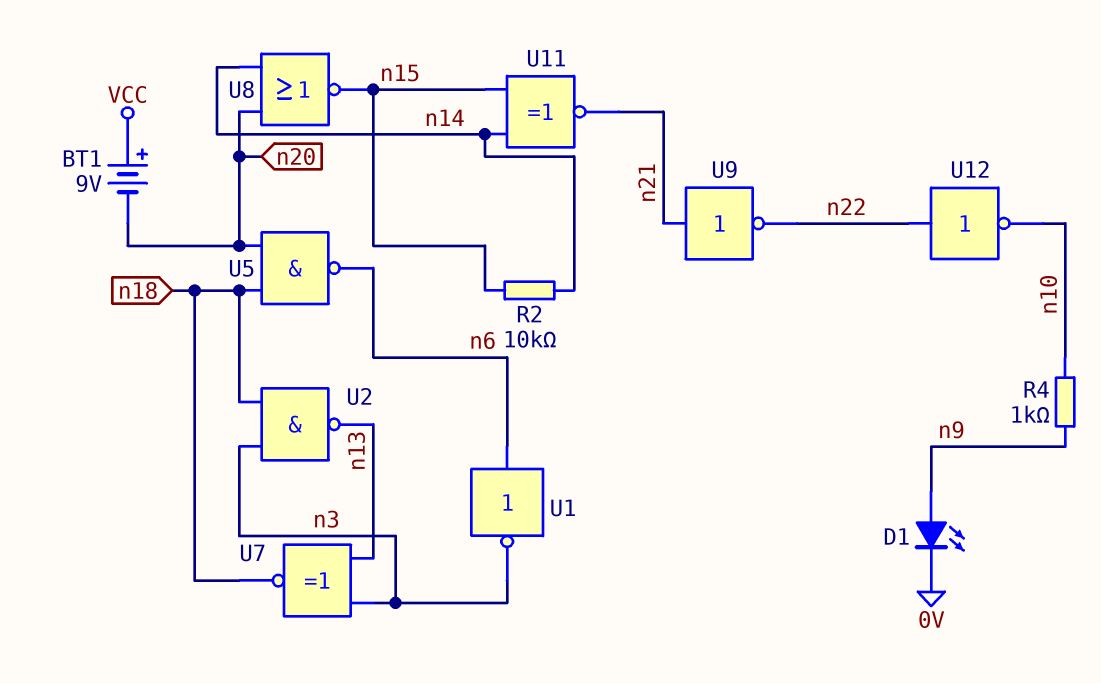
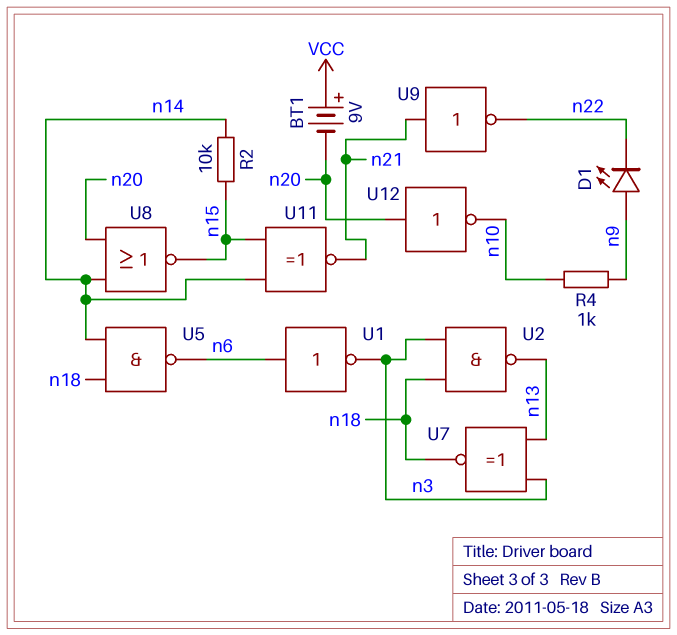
D1: LED (A n9, K 0V) -> LED (A n9, K n22)
U5: NAND (in n18, in n20, out n6) -> NAND (in n14, in n18, out n6)
U12: NOT (in n22, out n10) -> NOT (in n20, out n10)

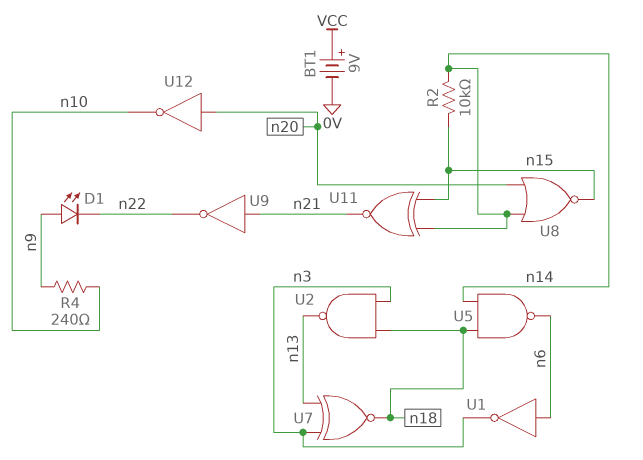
BT1: 9V (plus VCC, minus n20) -> 9V (plus VCC, minus 0V)
R4: 1k (n9, n10) -> 240 (n9, n10)

